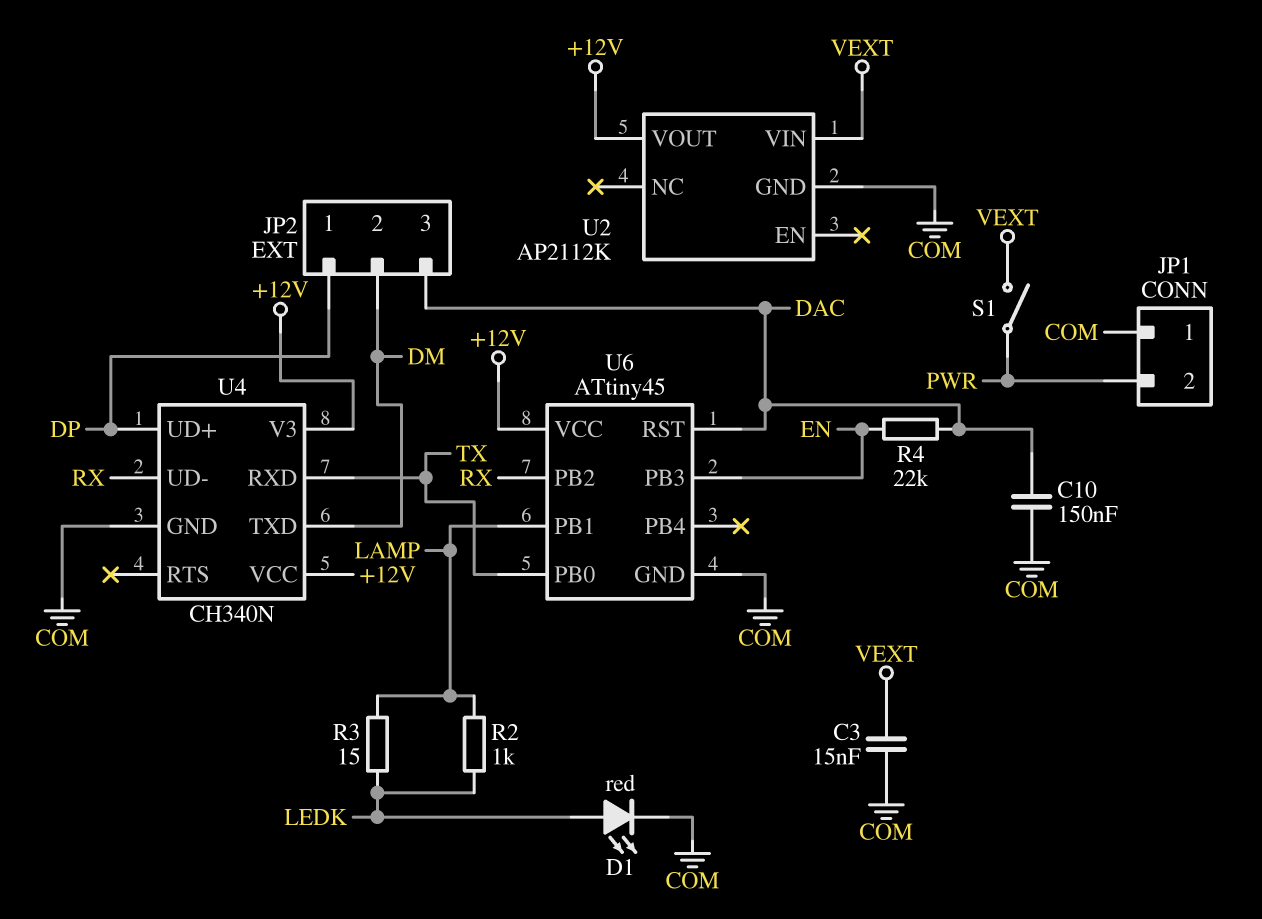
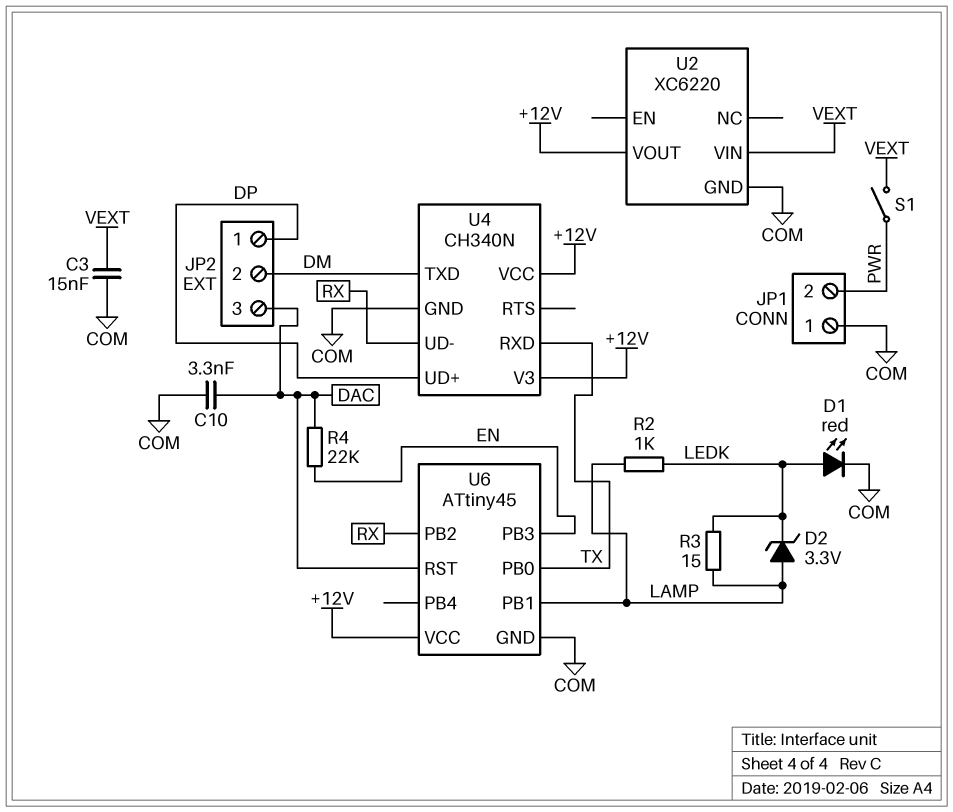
C10: 150nF (COM, DAC) -> 3.3nF (COM, DAC)
D2: none -> zener 3.3V (A LAMP, K LEDK)
U2: AP2112K -> XC6220

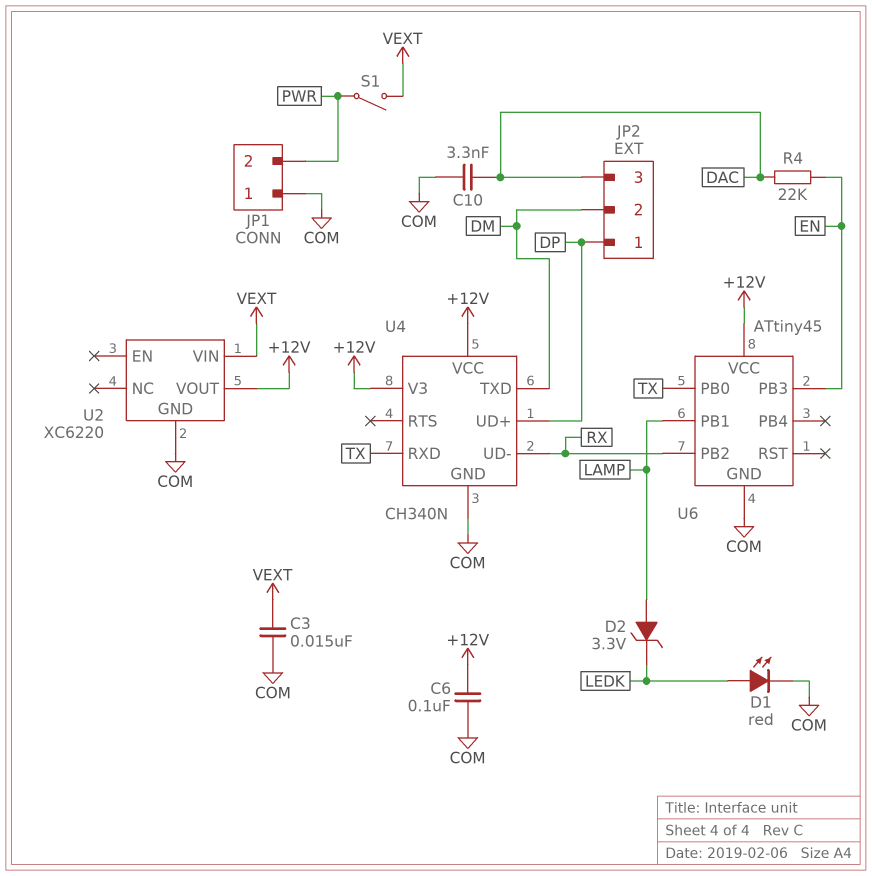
C6: none -> 100nF (+12V, COM)
R2: 1k (LAMP, LEDK) -> none
R3: 15 (LAMP, LEDK) -> none
U6 pin RST: DAC -> none

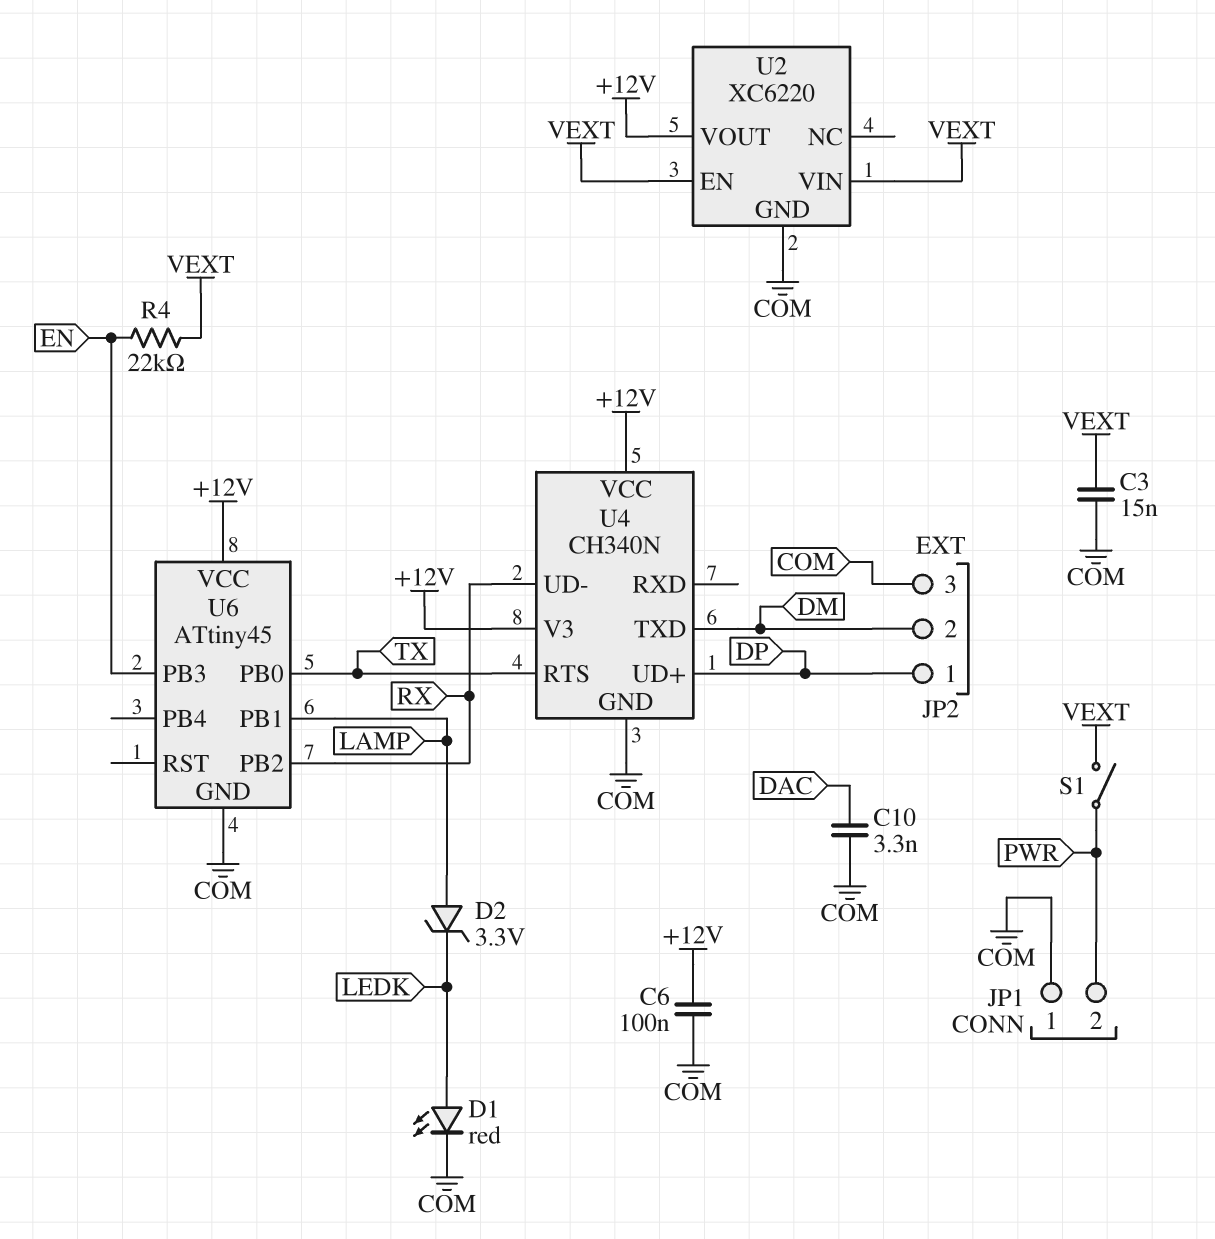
JP2 pin 3: DAC -> COM
R4: 22k (DAC, EN) -> 22k (EN, VEXT)
U2 pin EN: none -> VEXT
U4 pin RTS: none -> TX
U4 pin RXD: TX -> none

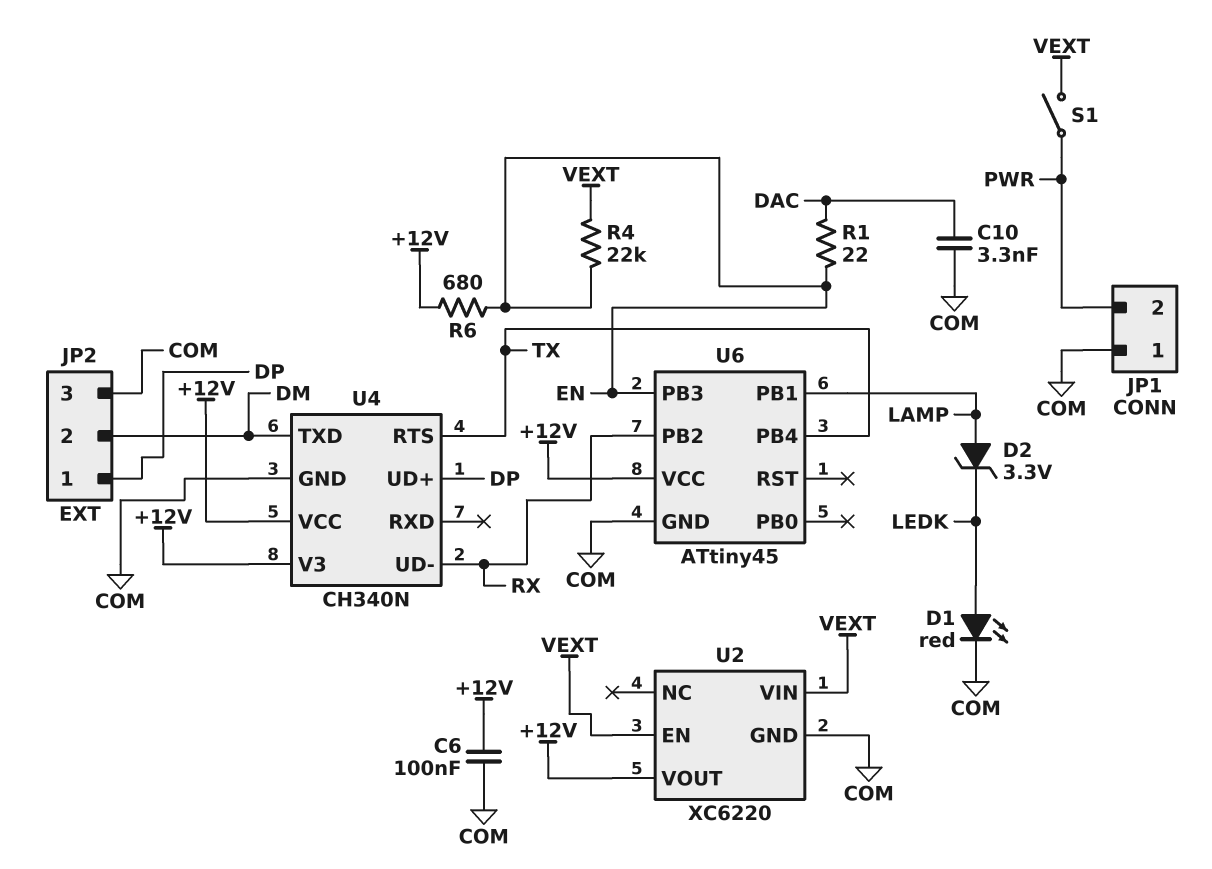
C3: 15nF (COM, VEXT) -> none
R1: none -> 22 (DAC, EN)
R6: none -> 680 (+12V, EN)
U6 pin PB0: TX -> none
U6 pin PB4: none -> TX

